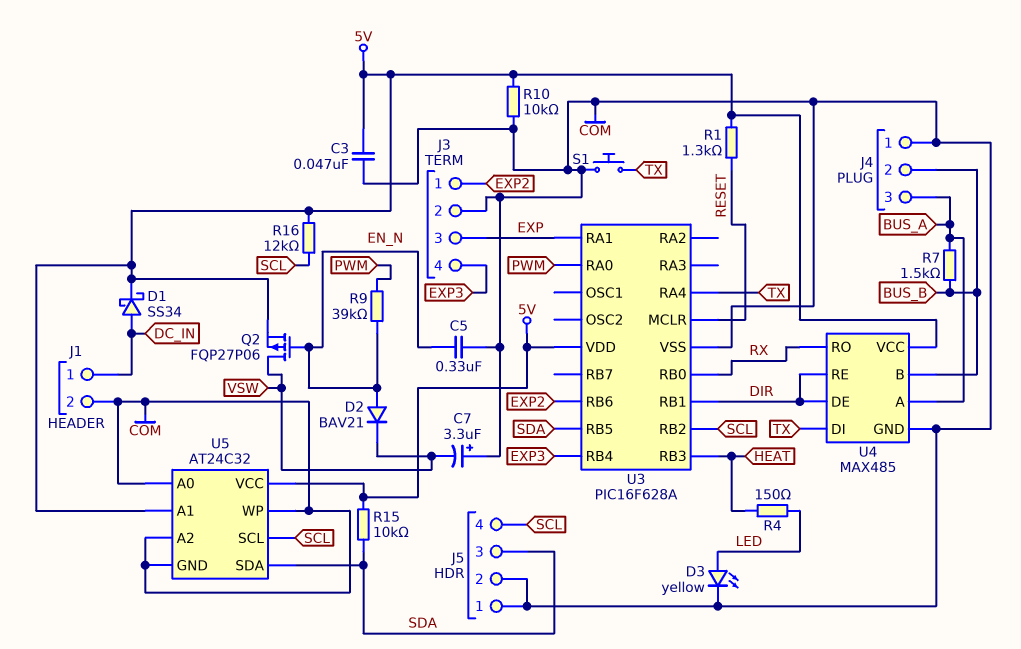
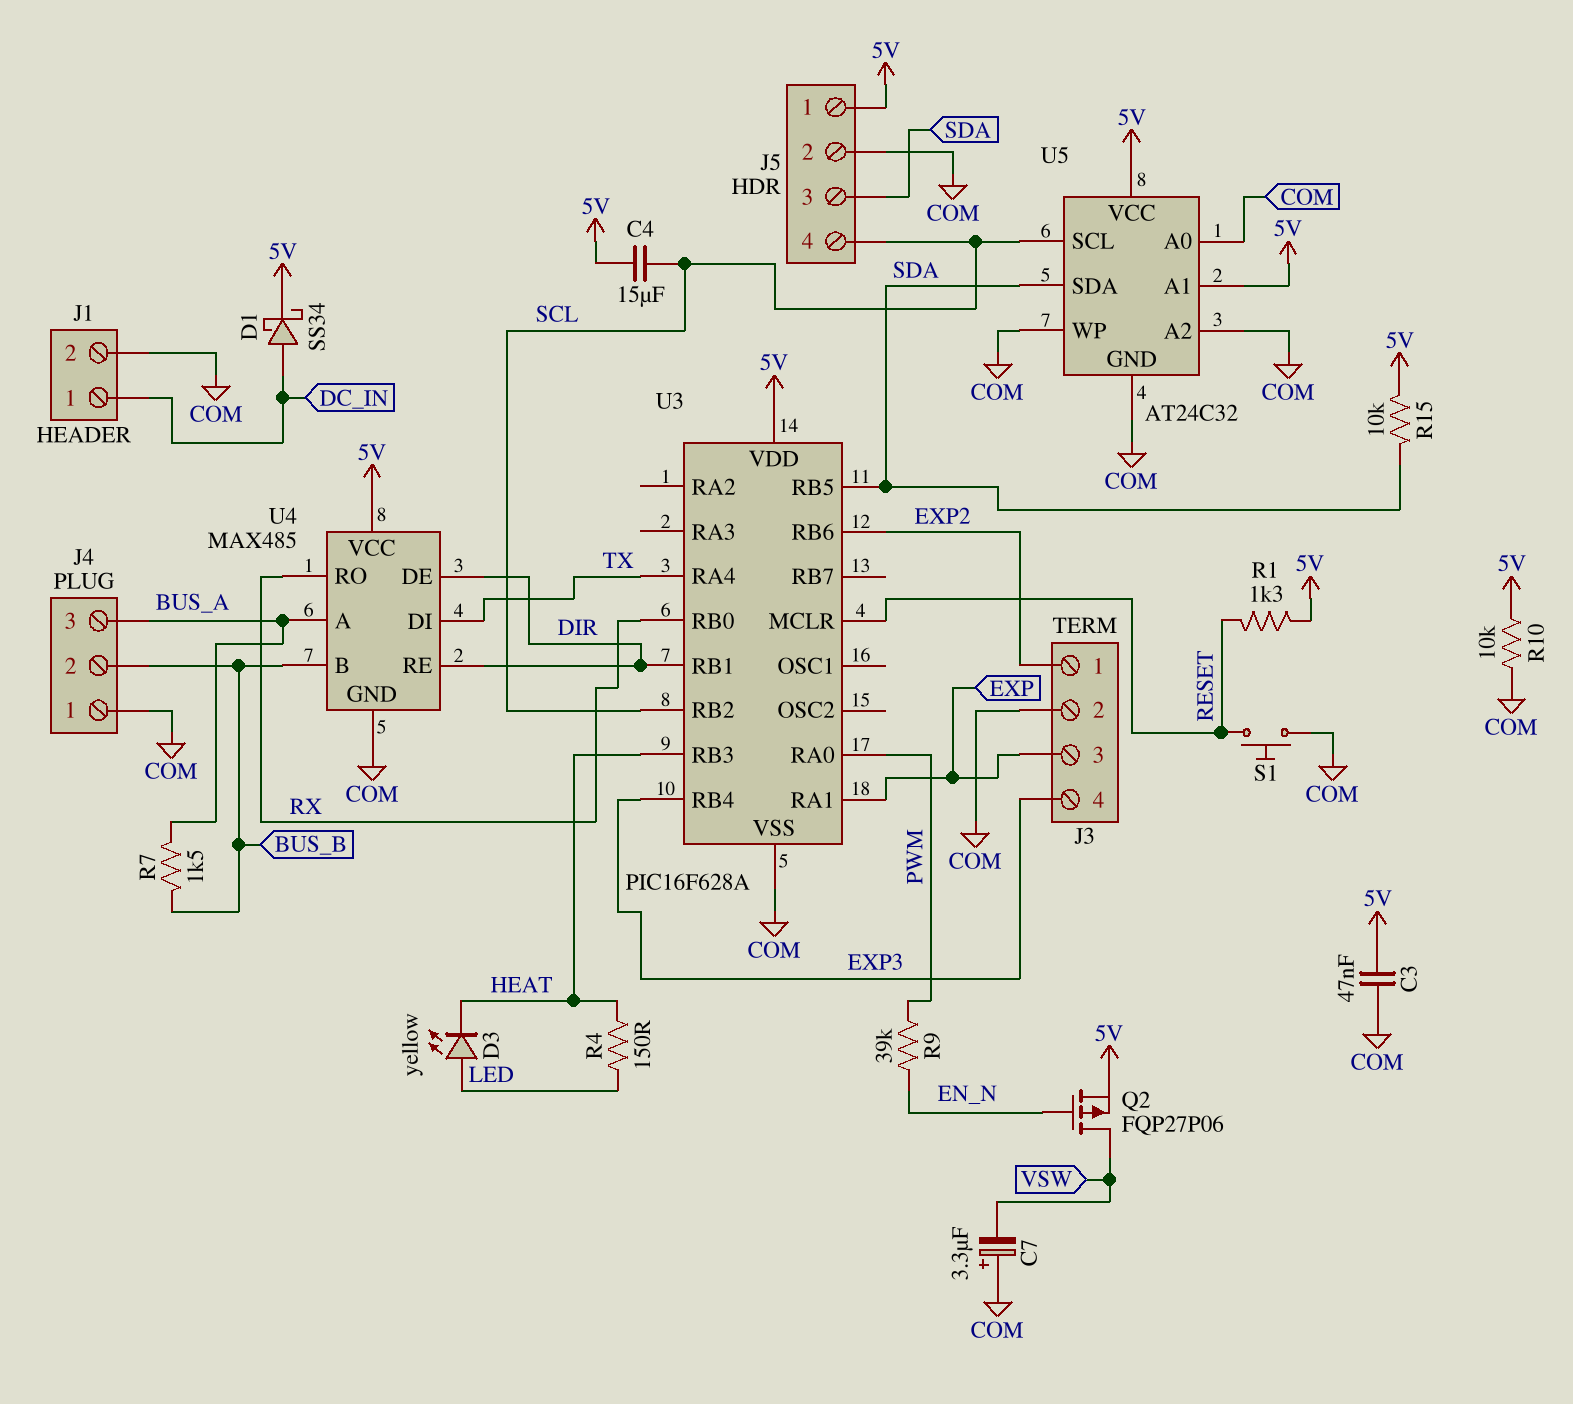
C4: none -> 15uF (5V, SCL)
C5: 330nF (COM, EN_N) -> none
D2: diode BAV21 (A EN_N, K VSW) -> none
D3: LED yellow (A LED, K COM) -> LED yellow (A LED, K HEAT)
J5 pin 1: COM -> 5V
R16: 12k (5V, SCL) -> none
S1: button (COM, TX) -> button (COM, RESET)

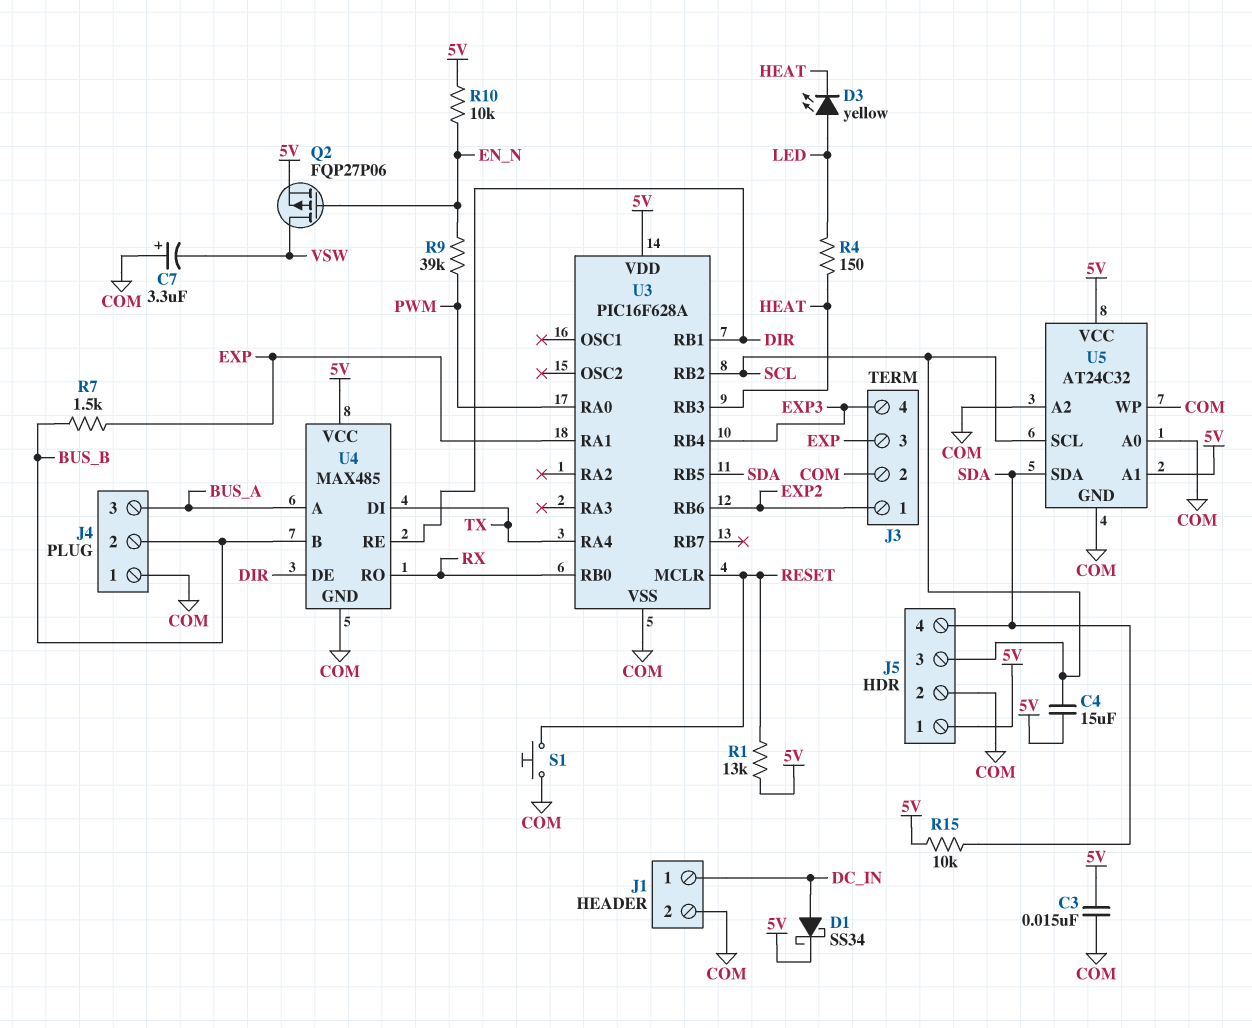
C3: 47nF (5V, COM) -> 15nF (5V, COM)
J5 pin 3: SDA -> SCL
J5 pin 4: SCL -> SDA
R1: 1.3k (5V, RESET) -> 13k (5V, RESET)
R7: 1.5k (BUS_A, BUS_B) -> 1.5k (BUS_B, EXP)
R10: 10k (5V, COM) -> 10k (5V, EN_N)

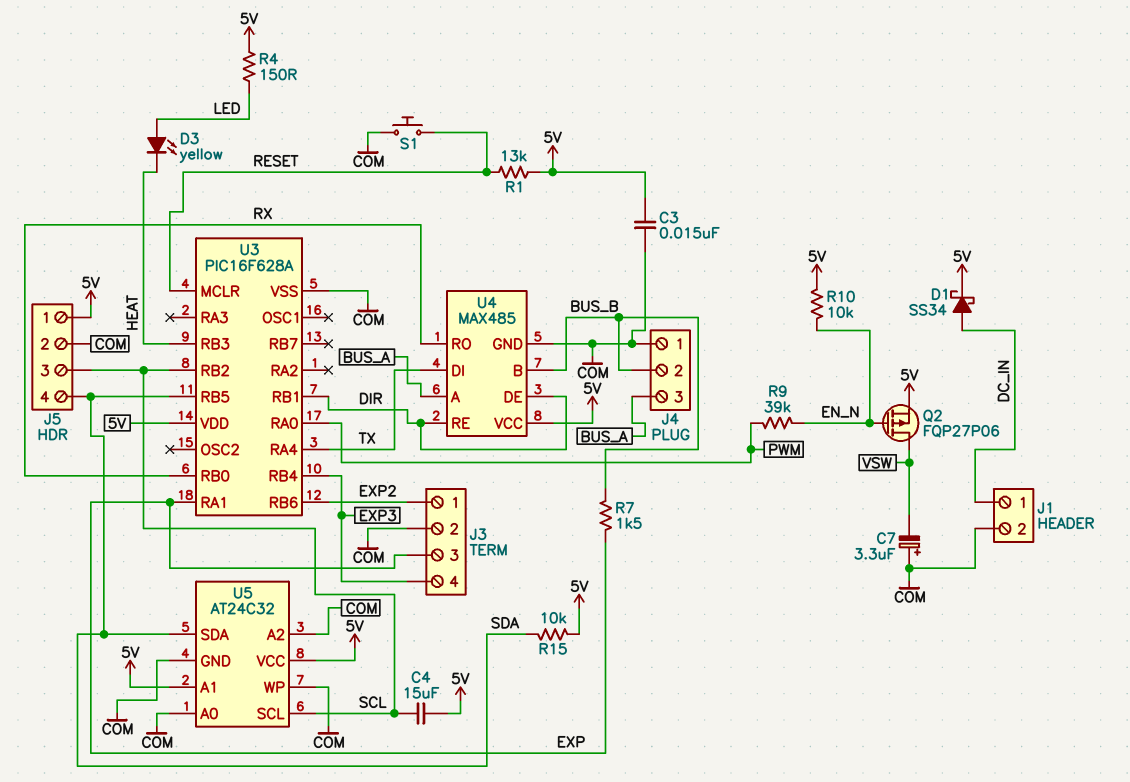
R4: 150 (HEAT, LED) -> 150 (5V, LED)

